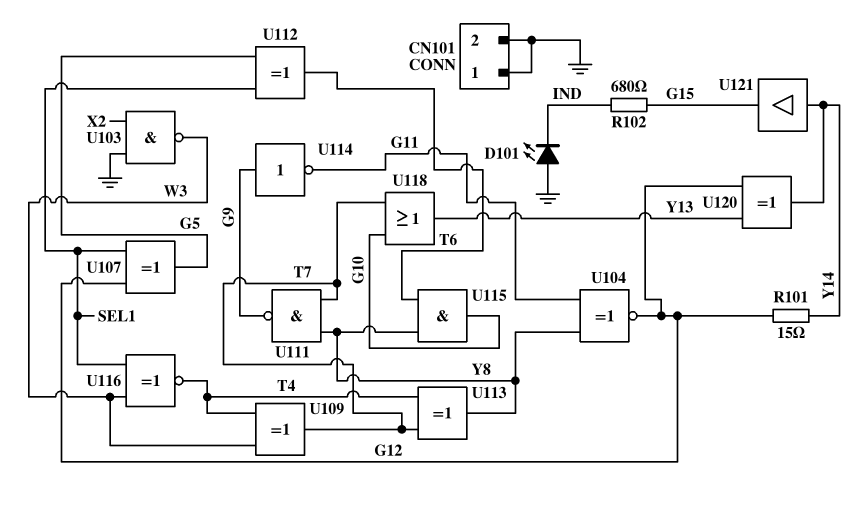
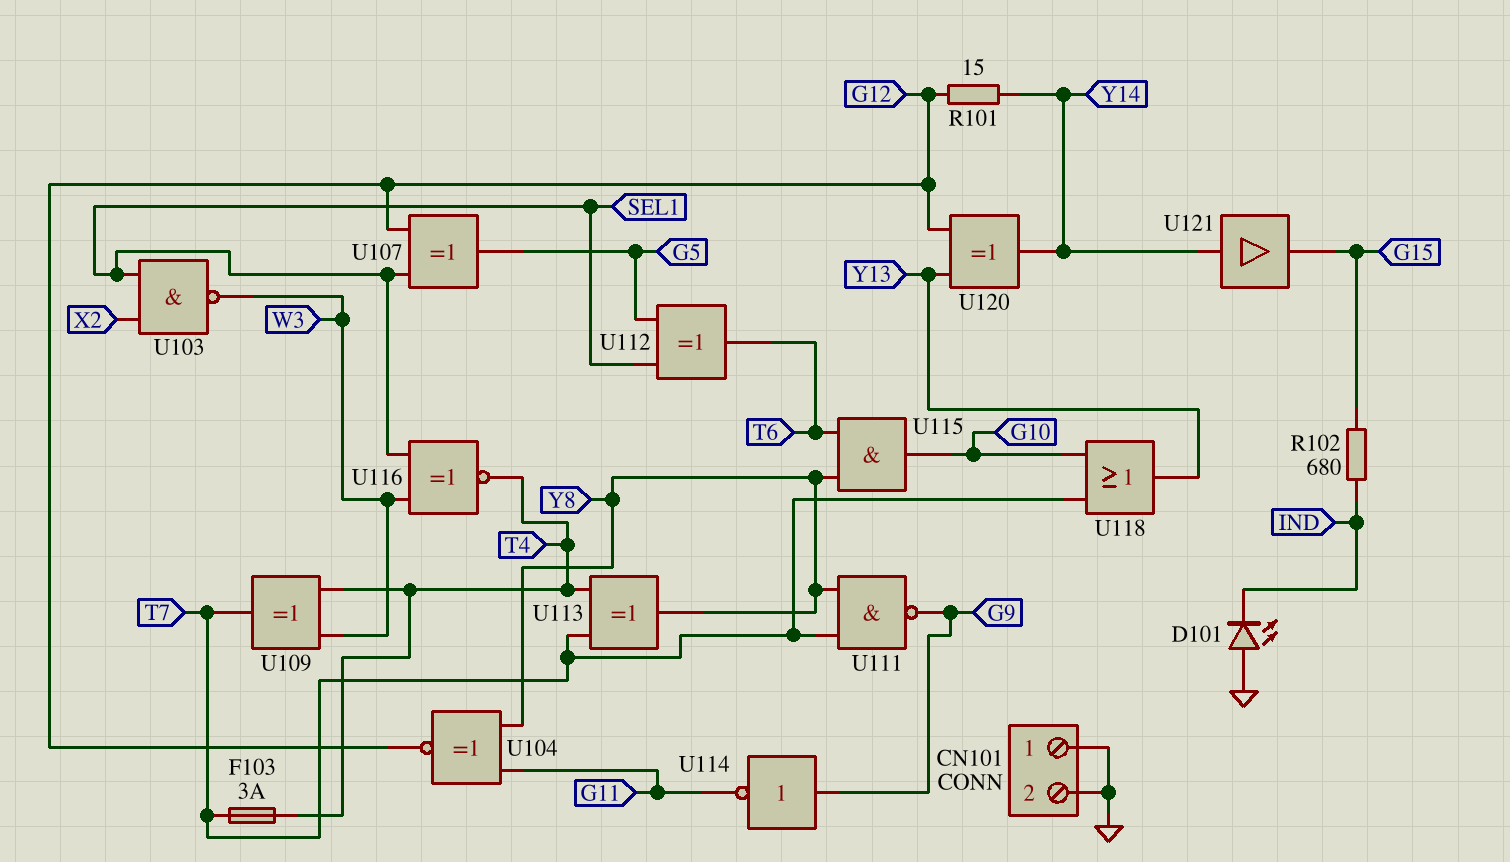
F103: none -> 3A (T4, T7)
U103: NAND (in GND, in X2, out W3) -> NAND (in SEL1, in X2, out W3)

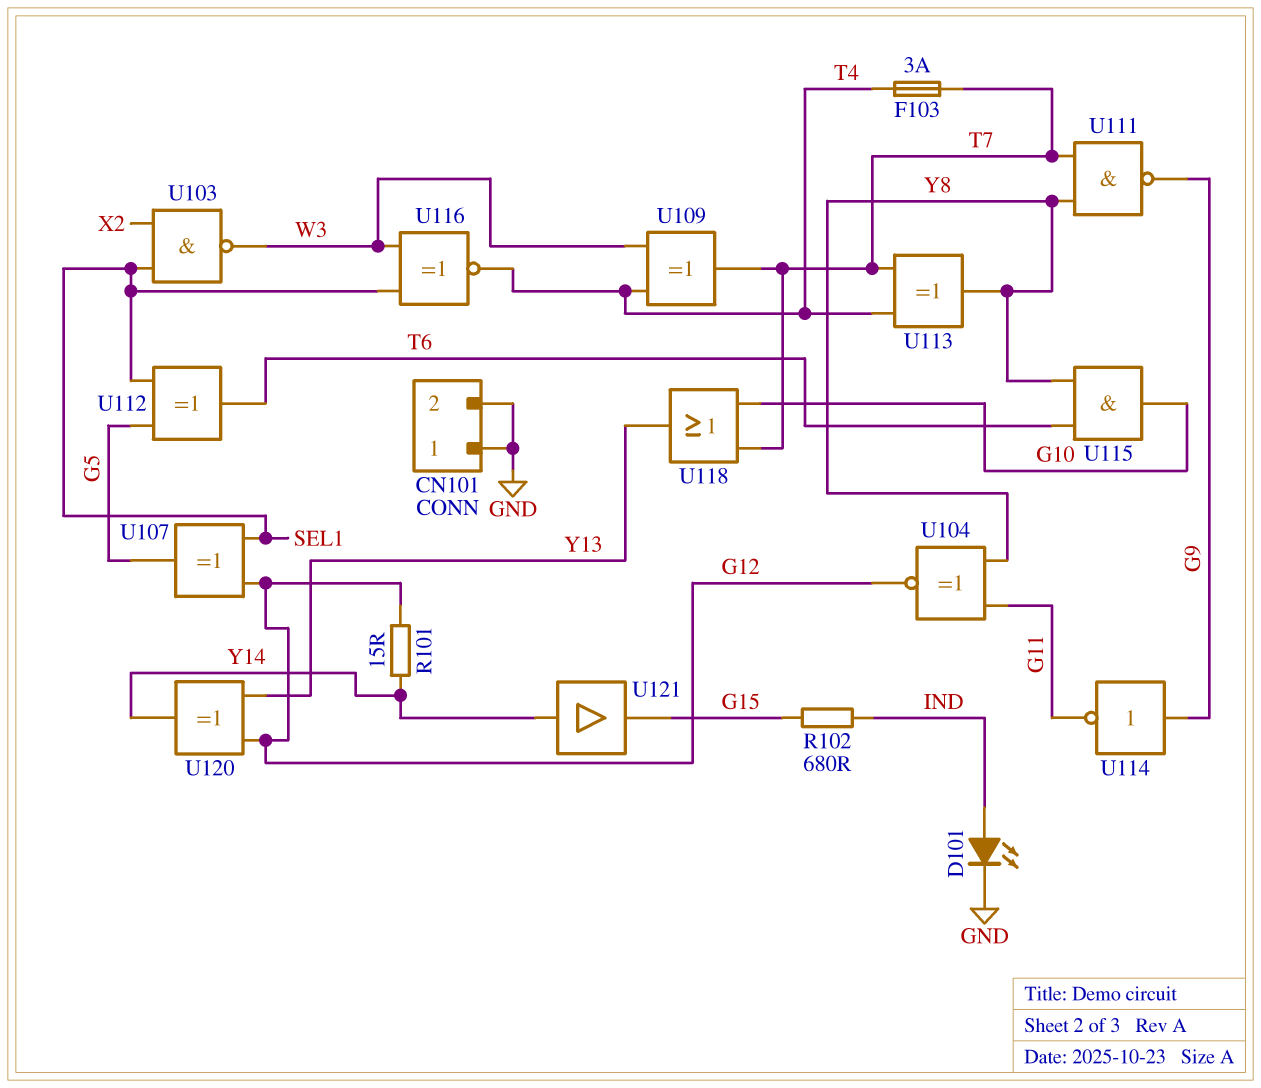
D101: LED (A GND, K IND) -> LED (A IND, K GND)

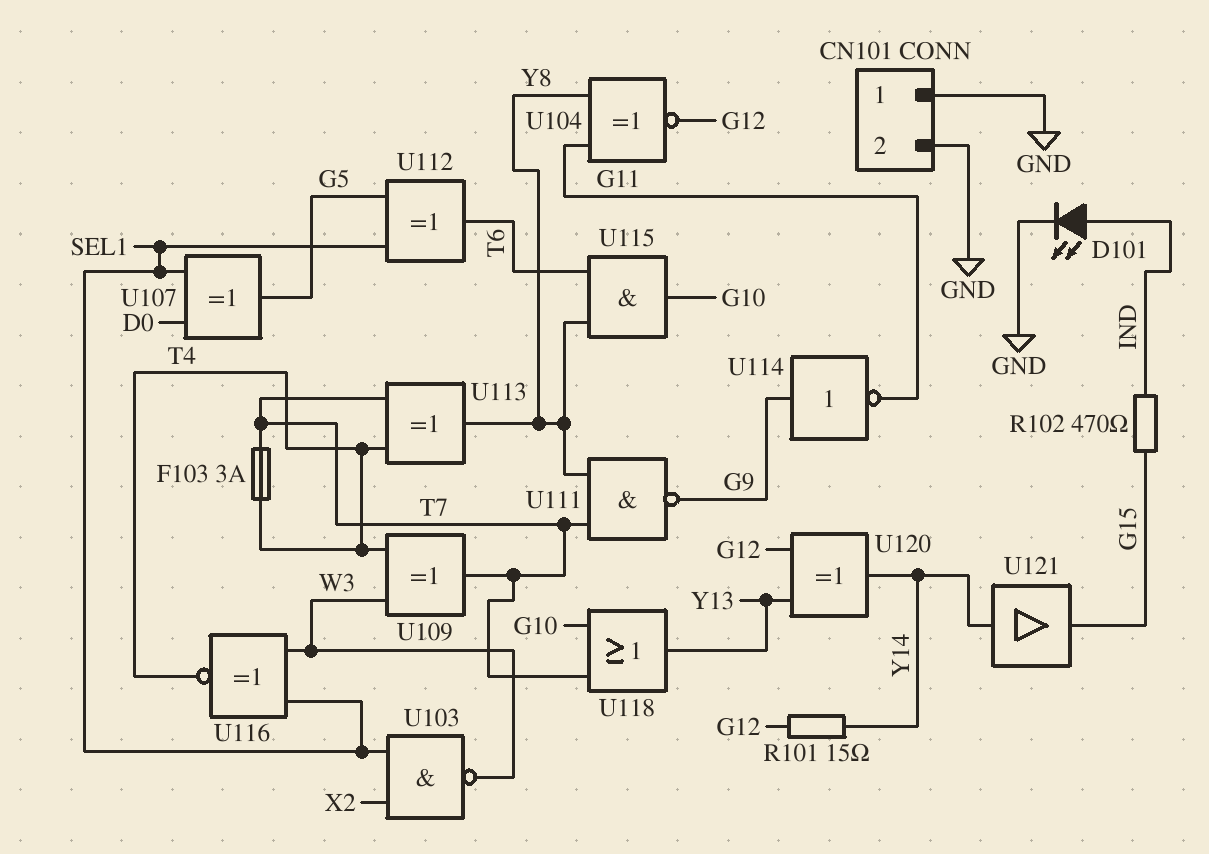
R102: 680 (G15, IND) -> 470 (G15, IND)
U107: XOR (in G12, in SEL1, out G5) -> XOR (in D0, in SEL1, out G5)

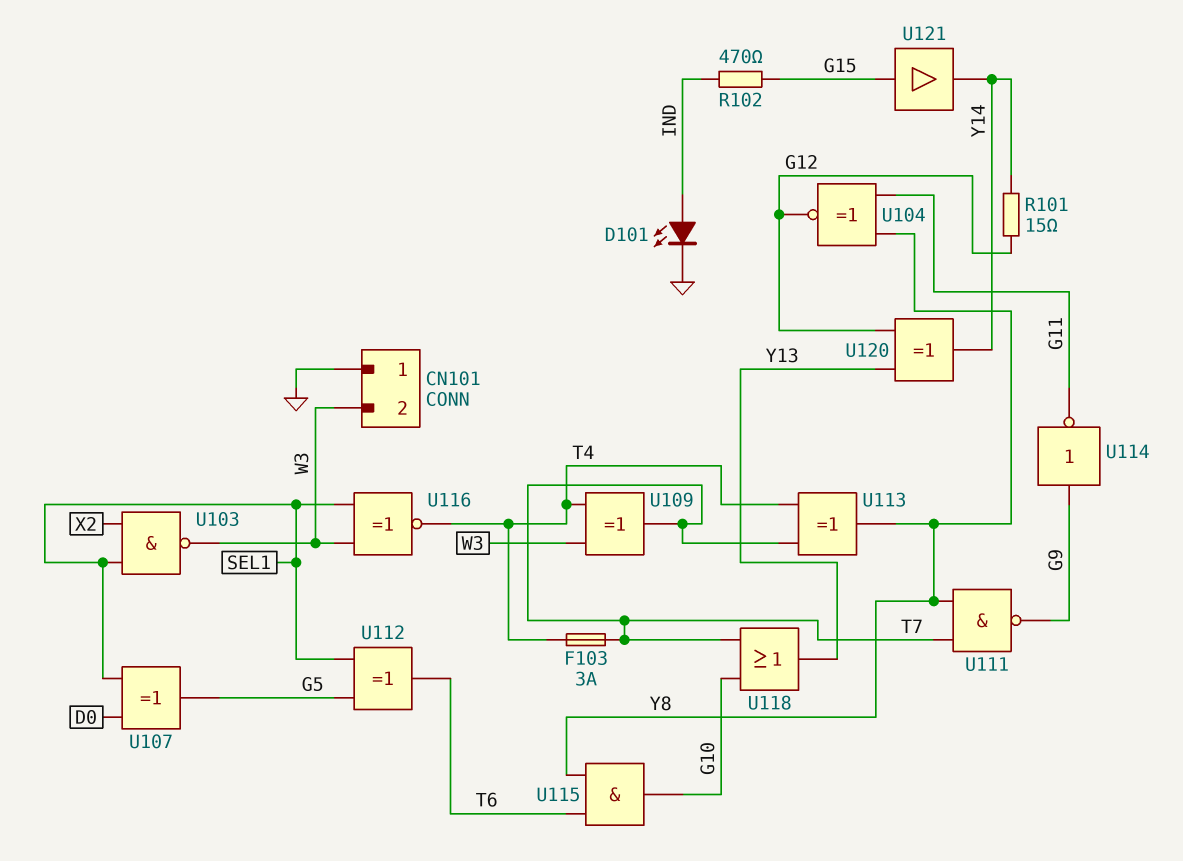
CN101 pin 2: GND -> W3
U121: buffer (in Y14, out G15) -> buffer (in G15, out Y14)

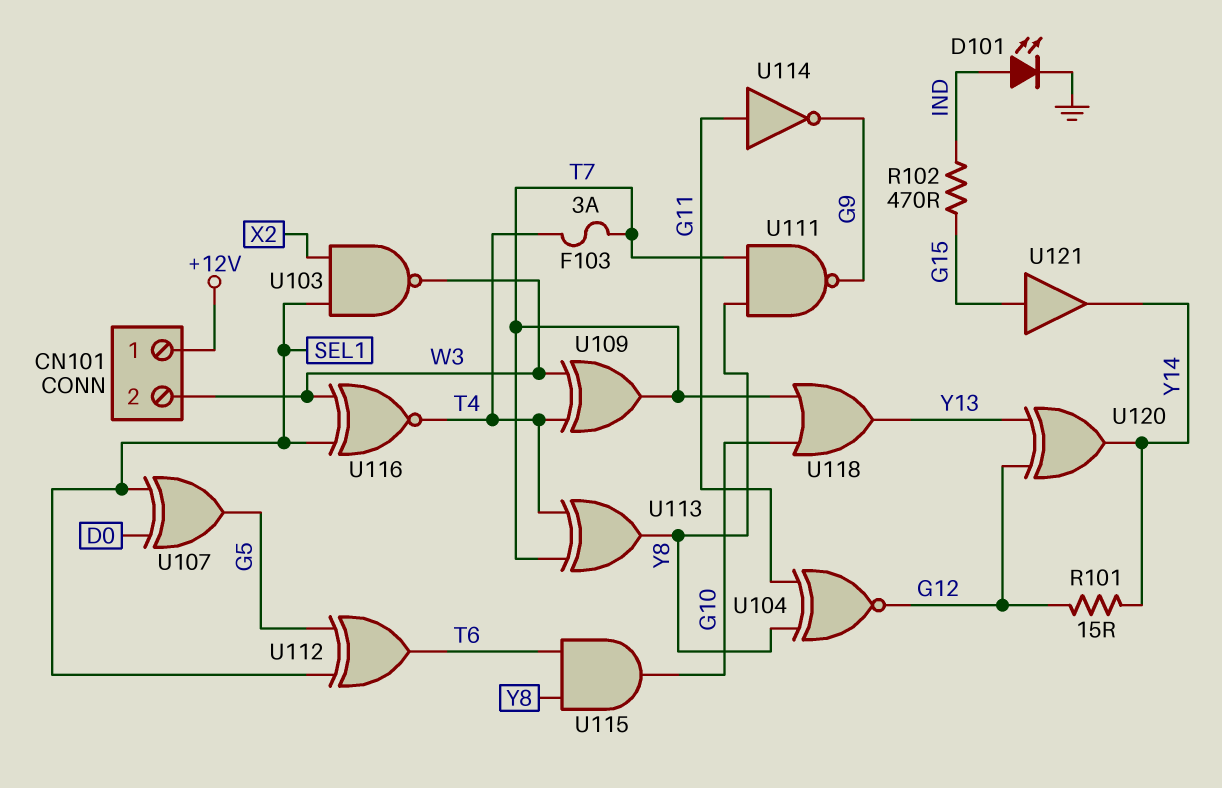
CN101 pin 1: GND -> +12V
U114: NOT (in G9, out G11) -> NOT (in G11, out G9)

